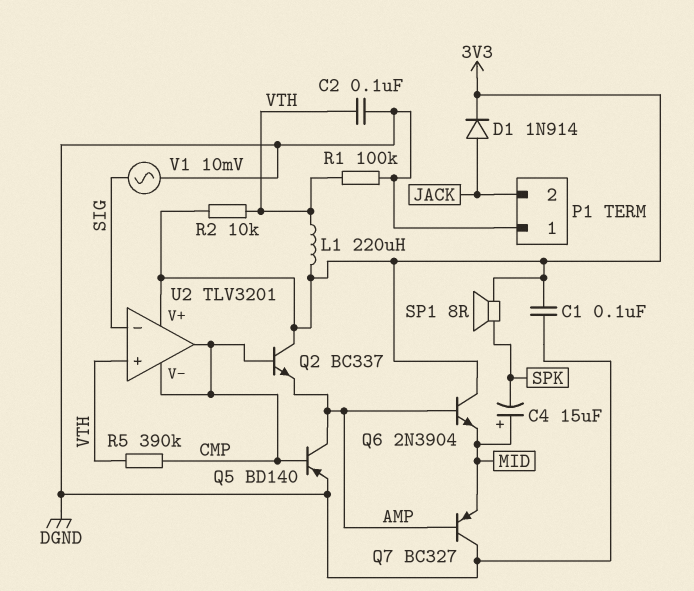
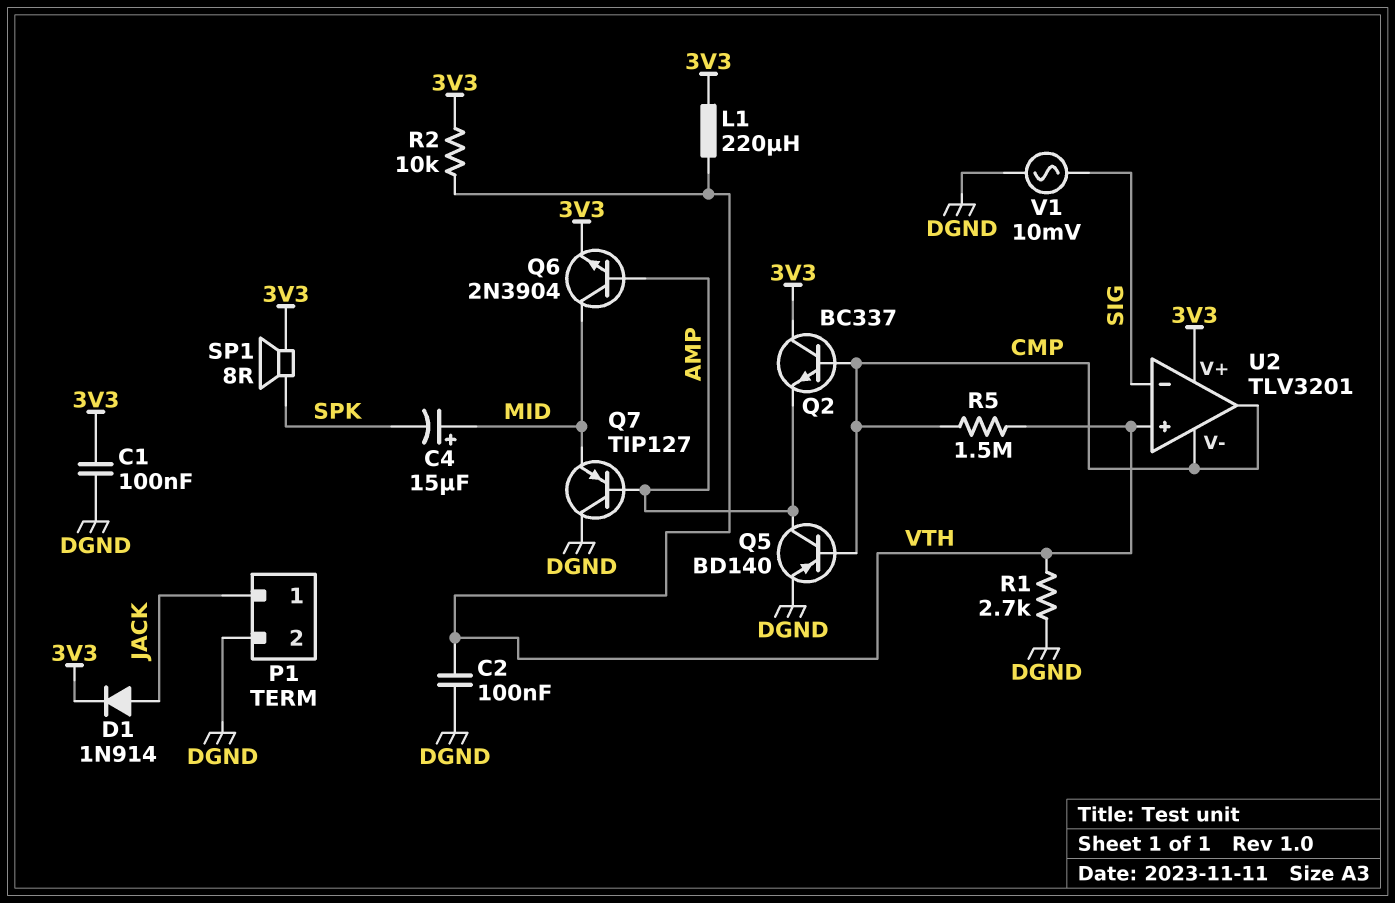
P1 pin 1: DGND -> JACK
P1 pin 2: JACK -> DGND
Q6: NPN 2N3904 (B AMP, C 3V3, E MID) -> NPN 2N3904 (B AMP, C MID, E 3V3)
Q7: PNP BC327 (B AMP, C DGND, E MID) -> PNP TIP127 (B AMP, C DGND, E MID)
R1: 100k (DGND, VTH) -> 2.7k (DGND, VTH)
R5: 390k (CMP, VTH) -> 1.5M (CMP, VTH)

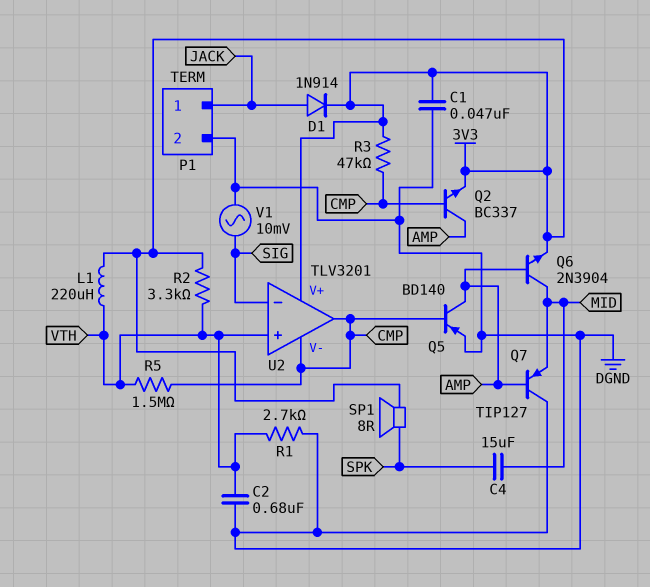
C1: 100nF (3V3, DGND) -> 47nF (3V3, DGND)
C2: 100nF (DGND, VTH) -> 680nF (DGND, VTH)
C4: 15uF (plus MID, minus SPK) -> 15uF (MID, SPK)
Q2: NPN BC337 (B CMP, C 3V3, E AMP) -> NPN BC337 (B CMP, C AMP, E 3V3)
R2: 10k (3V3, VTH) -> 3.3k (3V3, VTH)
R3: none -> 47k (3V3, CMP)

